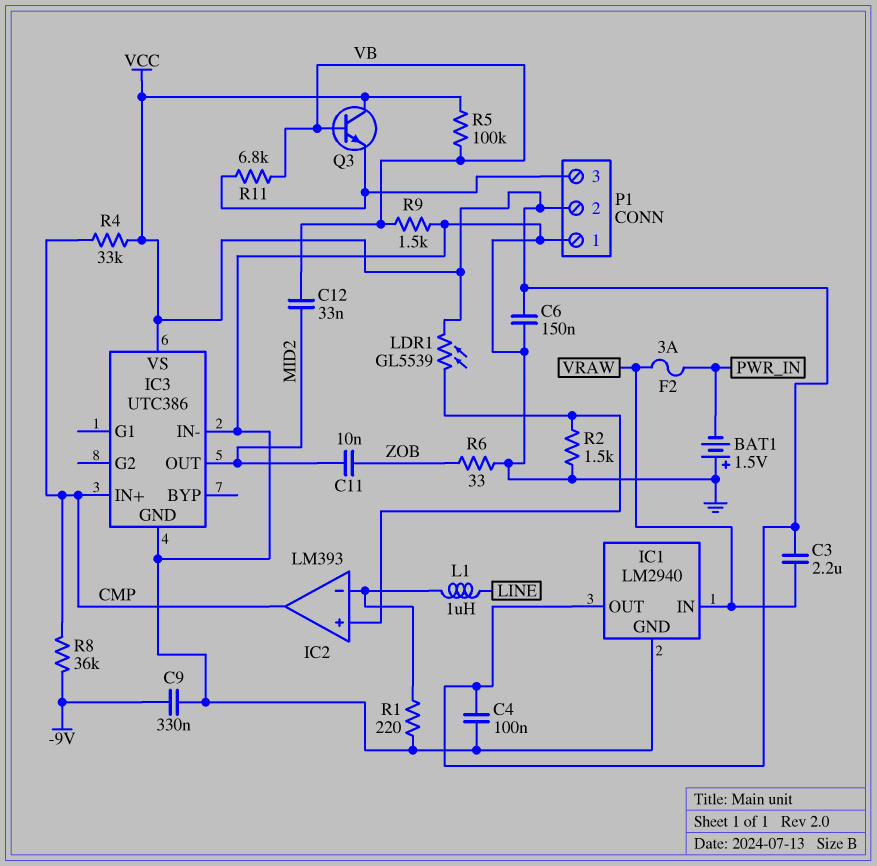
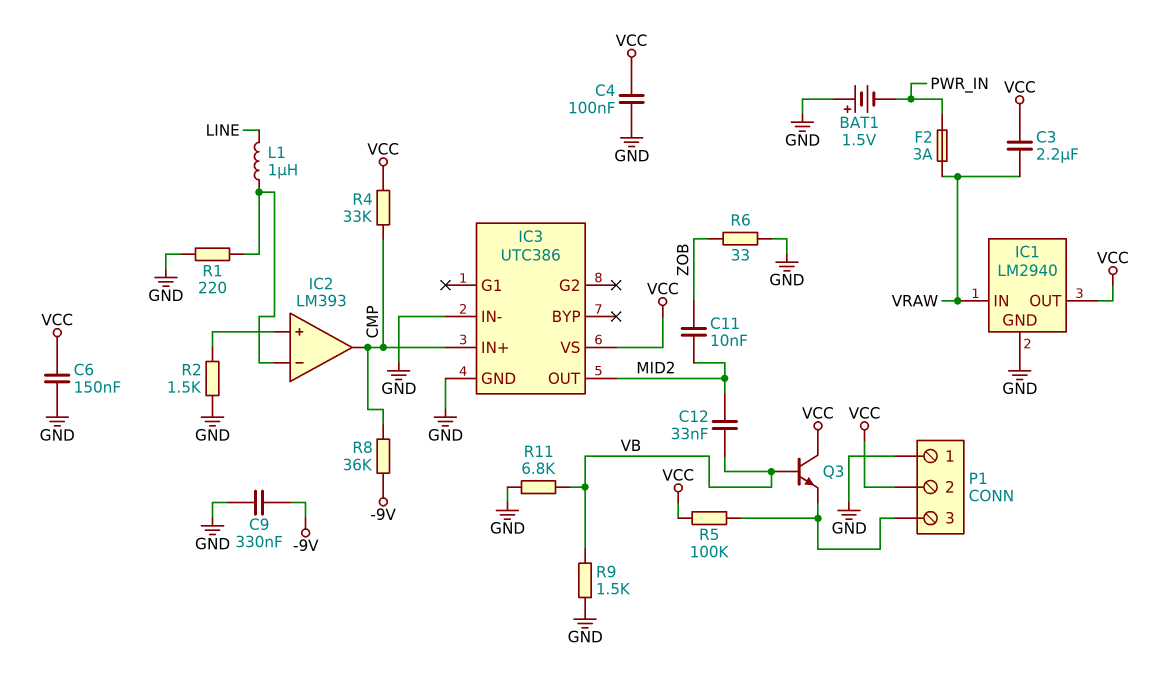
LDR1: GL5539 (IC2/in+, VCC) -> none
R5: 100k (VB, VCC) -> 100k (P1/3, VCC)
R11: 6.8k (P1/3, VB) -> 6.8k (GND, VB)

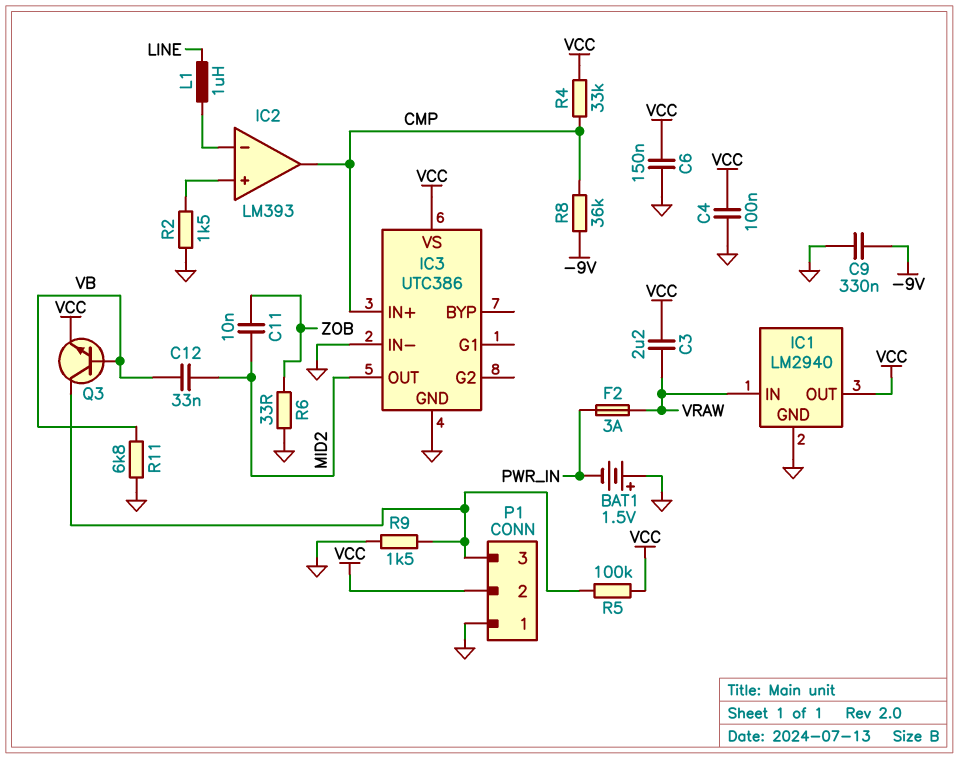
Q3: NPN (B VB, C VCC, E P1/3) -> NPN (B VB, C P1/3, E VCC)
R1: 220 (GND, IC2/in-) -> none
R9: 1.5k (GND, VB) -> 1.5k (GND, P1/3)

